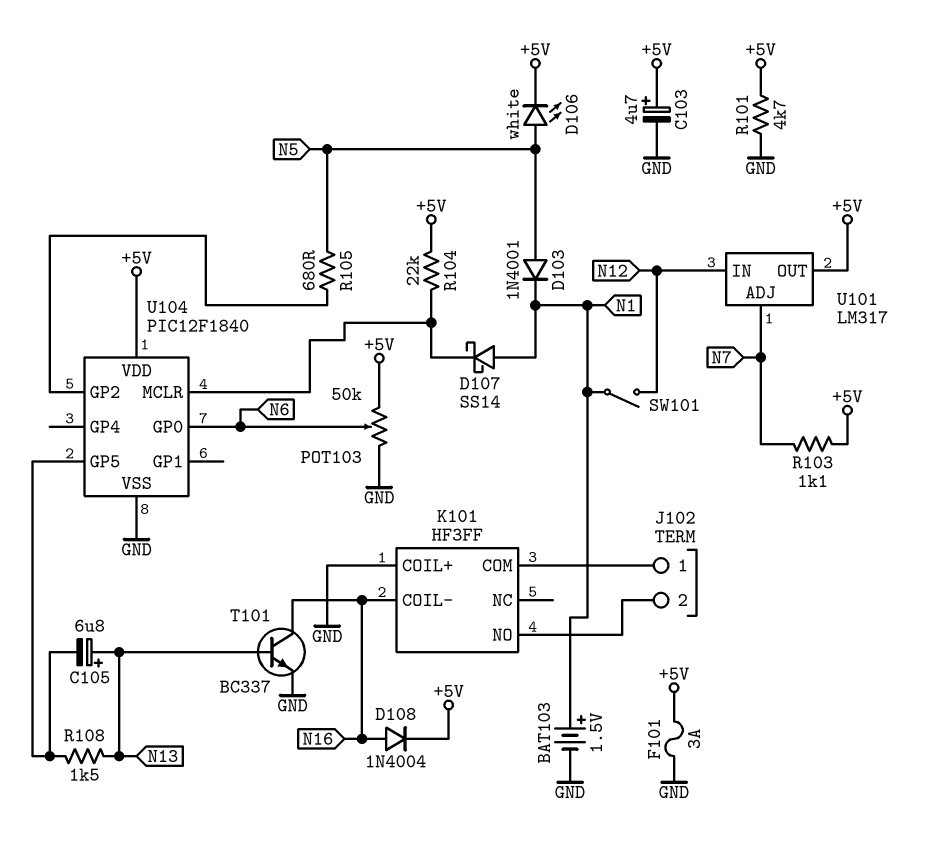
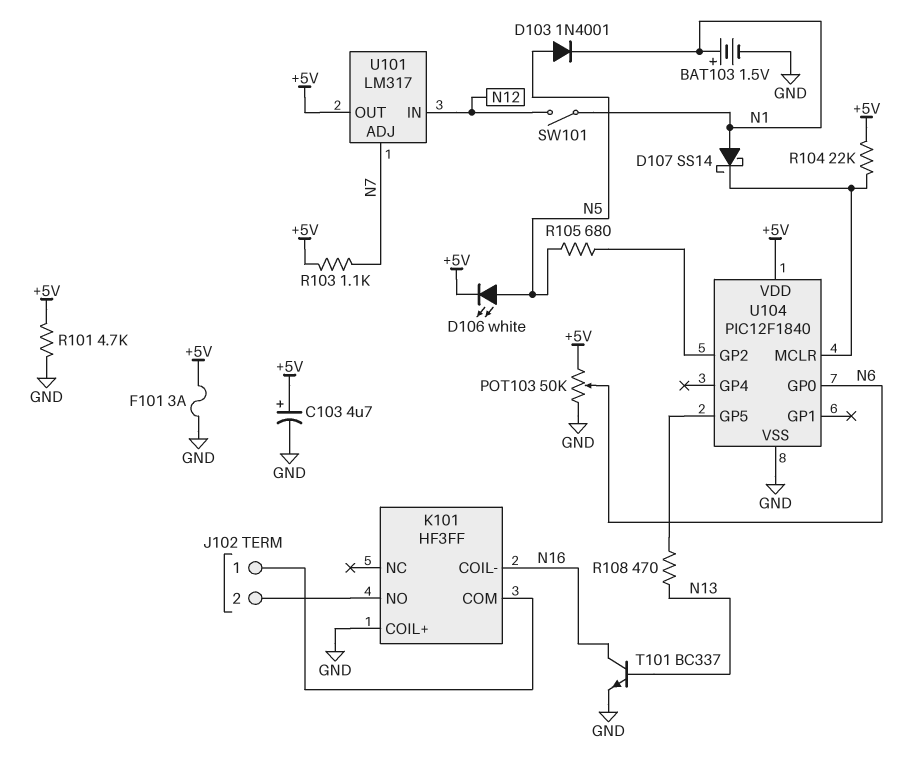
C105: 6.8uF (plus N13, minus U104/GP5) -> none
D108: diode 1N4004 (A N16, K +5V) -> none
R108: 1.5k (N13, U104/GP5) -> 470 (N13, U104/GP5)

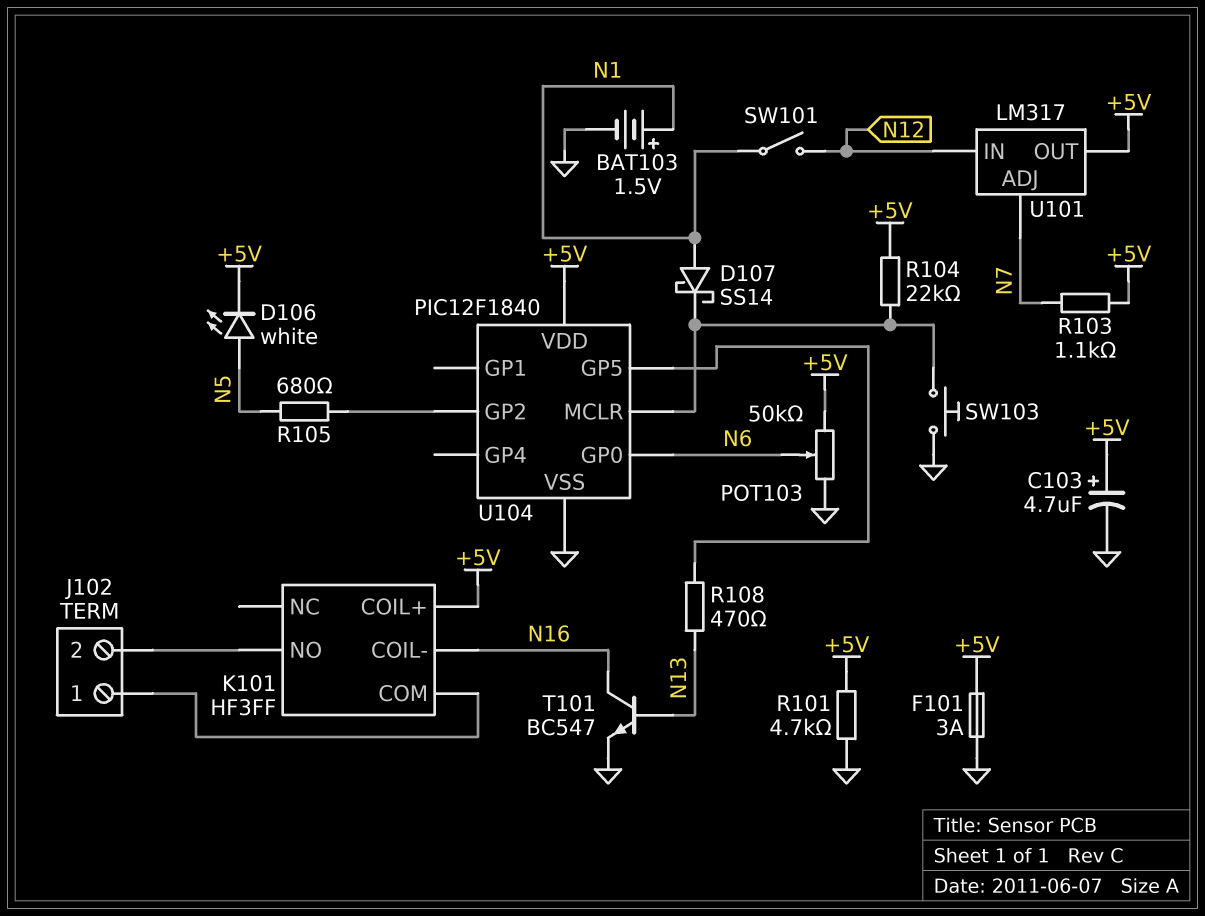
D103: diode 1N4001 (A N5, K N1) -> none
K101 pin COIL+: GND -> +5V
SW103: none -> button (GND, U104/MCLR)
T101: NPN BC337 (B N13, C N16, E GND) -> NPN BC547 (B N13, C N16, E GND)

